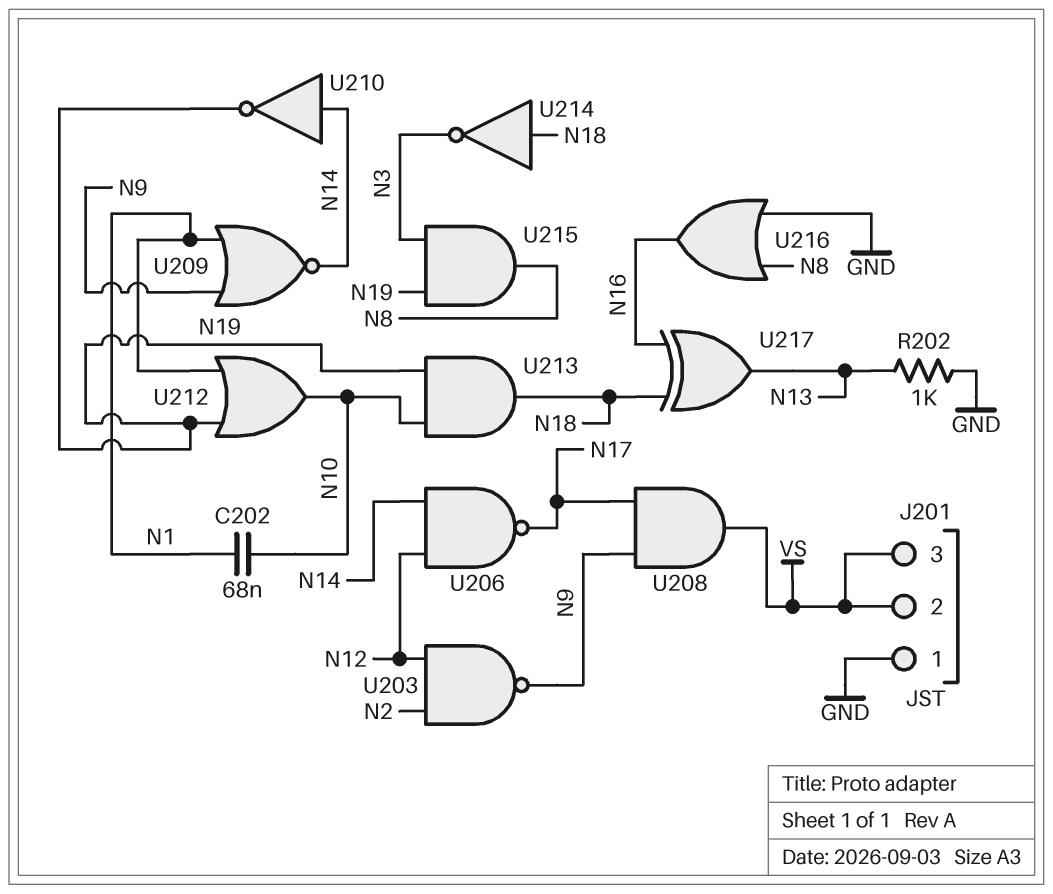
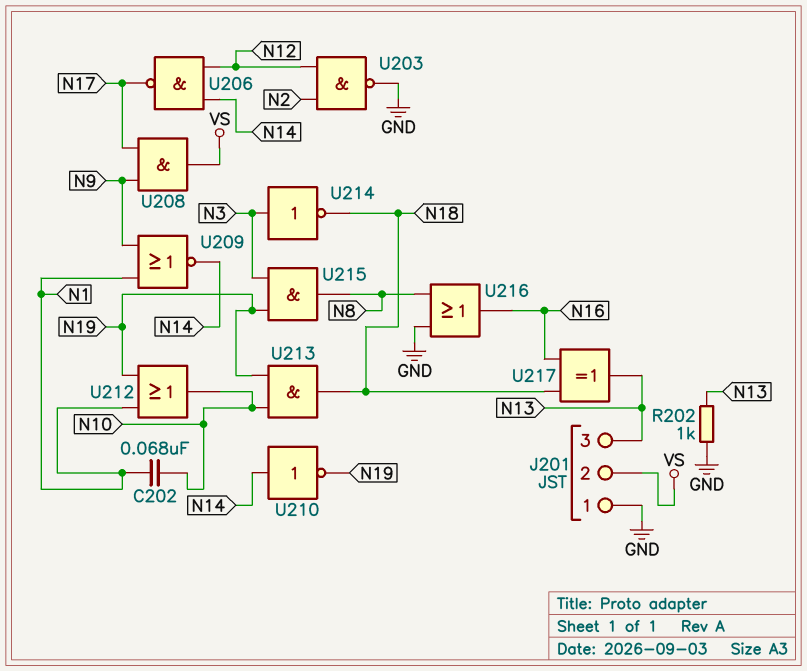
J201 pin 3: VS -> N13
U203: NAND (in N2, in N12, out N9) -> NAND (in N2, in N12, out GND)
U214: NOT (in N18, out N3) -> NOT (in N3, out N18)

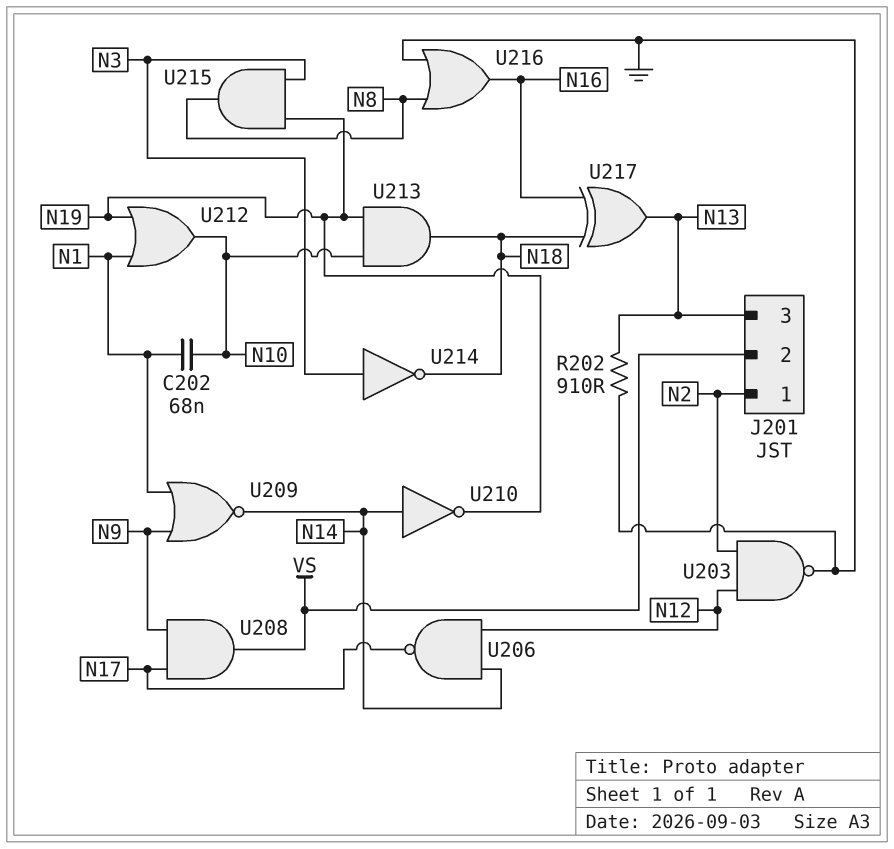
J201 pin 1: GND -> N2
R202: 1k (GND, N13) -> 910 (GND, N13)

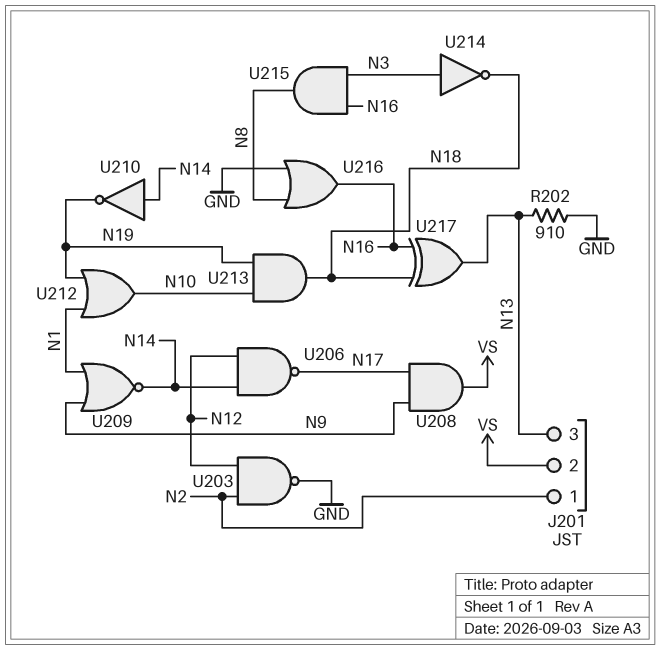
C202: 68nF (N1, N10) -> none
U215: AND (in N3, in N19, out N8) -> AND (in N3, in N16, out N8)

